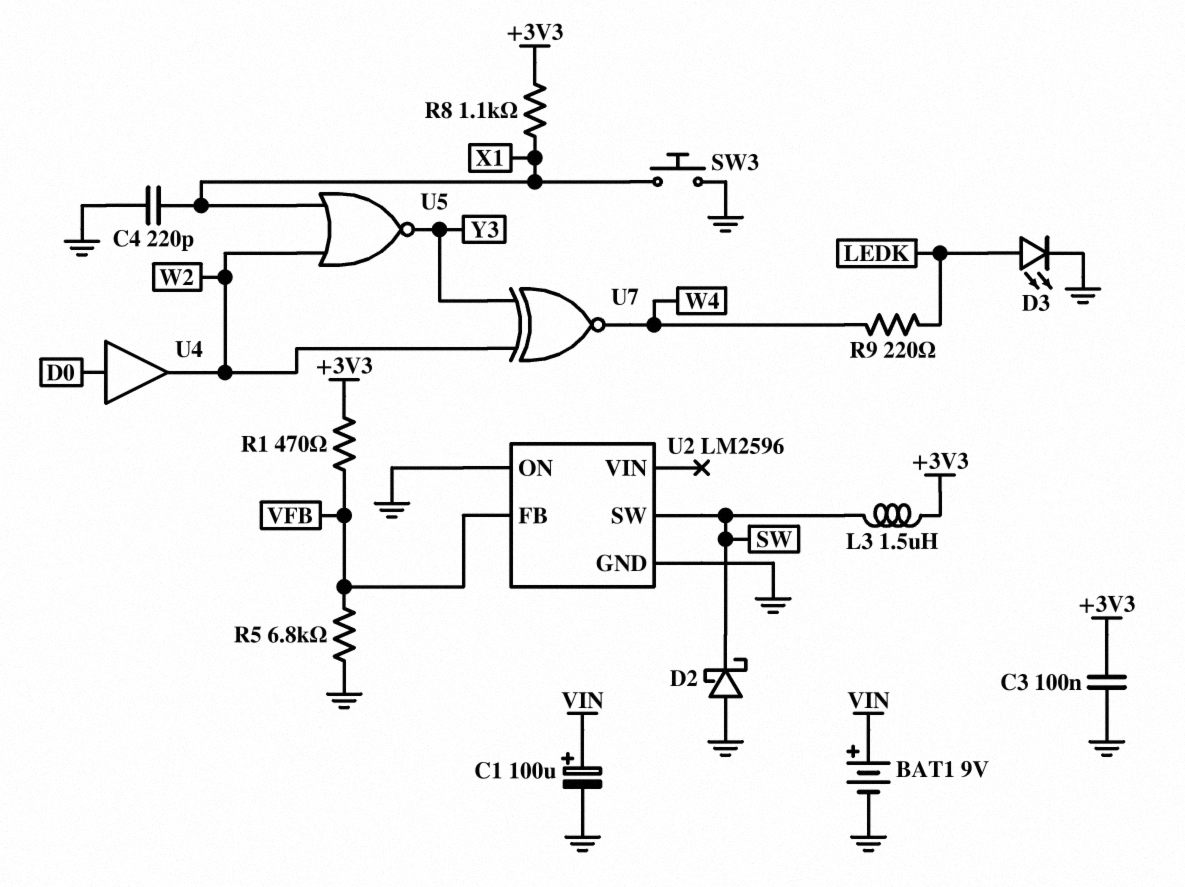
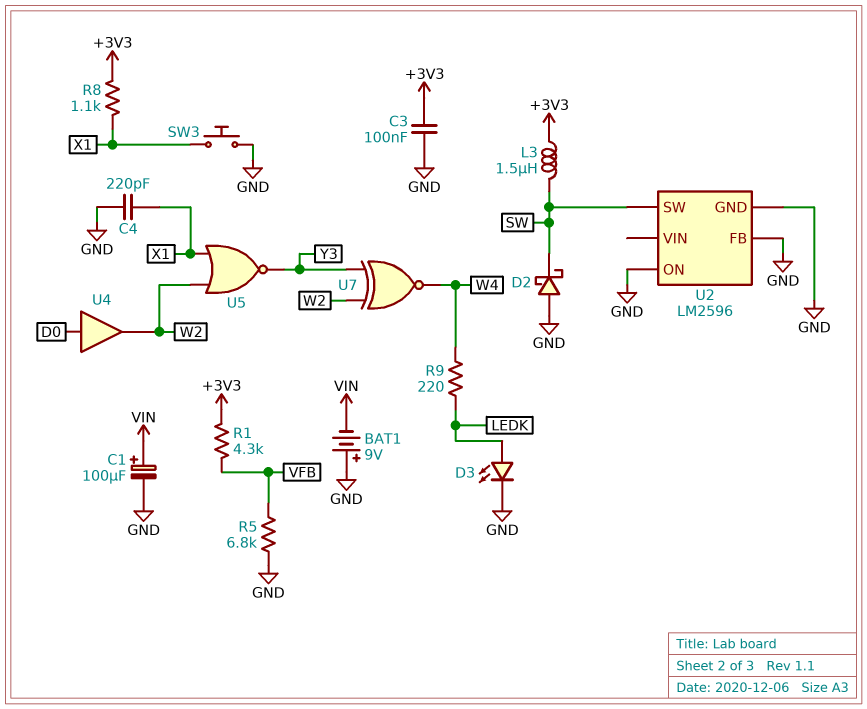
BAT1: 9V (plus VIN, minus GND) -> 9V (plus GND, minus VIN)
R1: 470 (+3V3, VFB) -> 4.3k (+3V3, VFB)
U2 pin FB: VFB -> GND

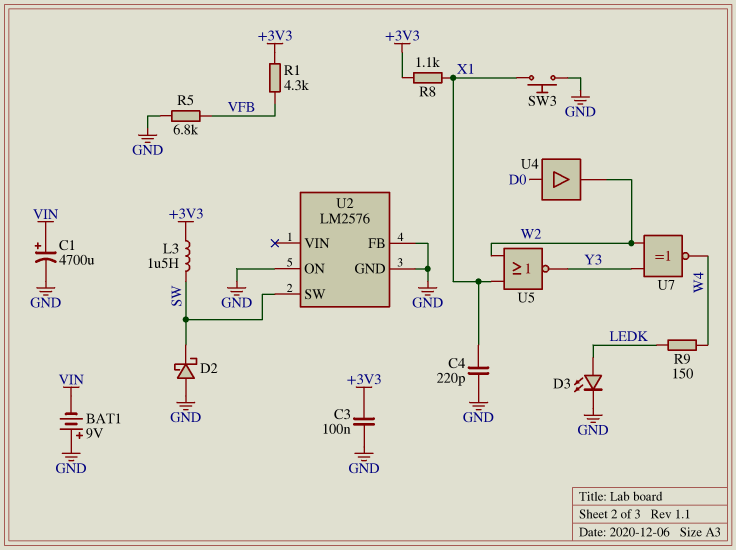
C1: 100uF (plus VIN, minus GND) -> 4700uF (plus VIN, minus GND)
R9: 220 (LEDK, W4) -> 150 (LEDK, W4)
U2: LM2596 -> LM2576

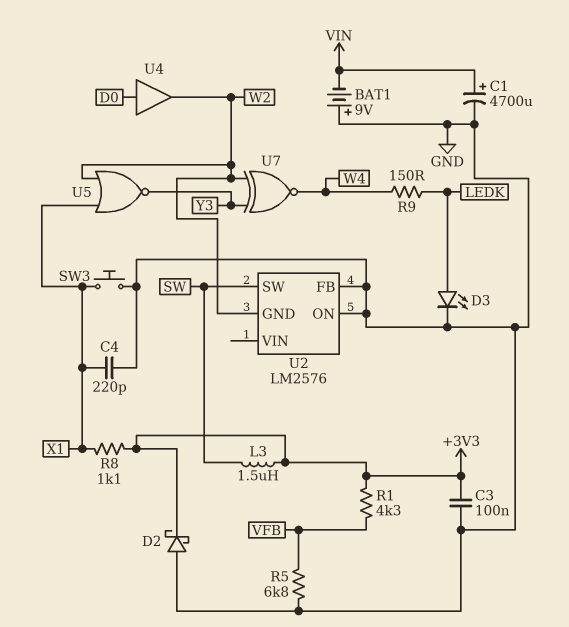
D2: schottky (A GND, K SW) -> schottky (A GND, K +3V3)
U2 pin GND: GND -> W2

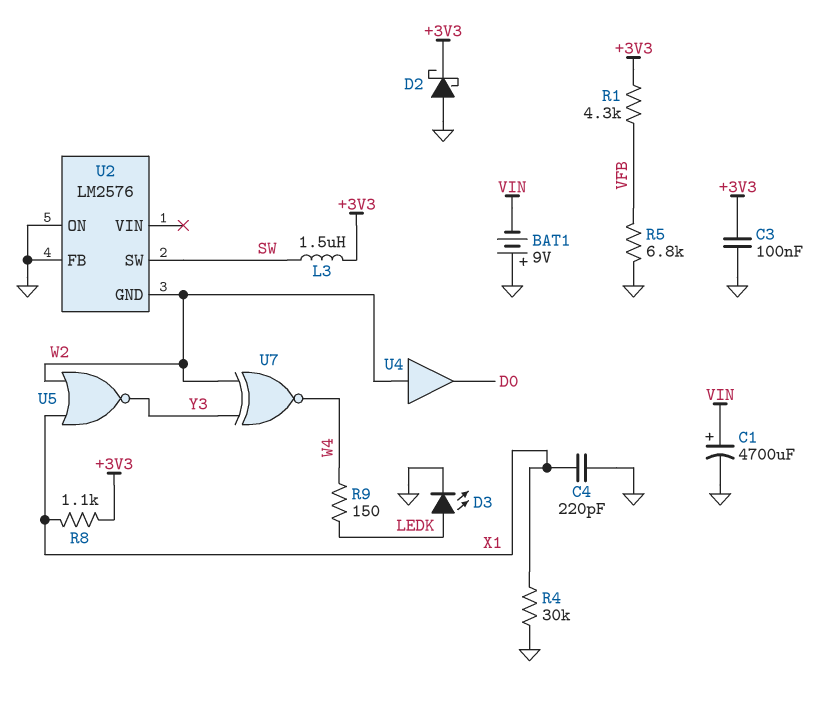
R4: none -> 30k (GND, X1)
SW3: button (GND, X1) -> none
U4: buffer (in D0, out W2) -> buffer (in W2, out D0)

